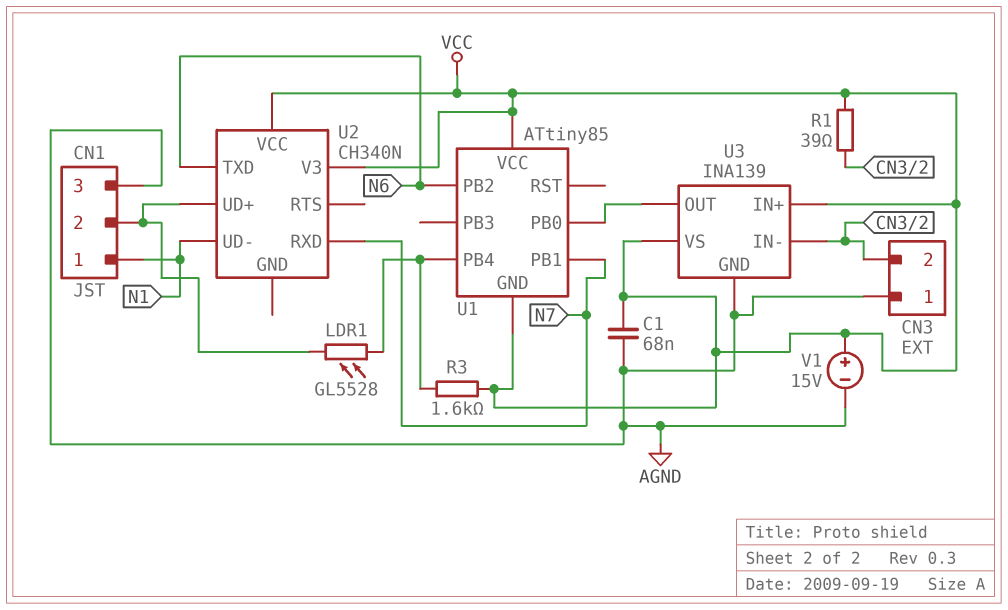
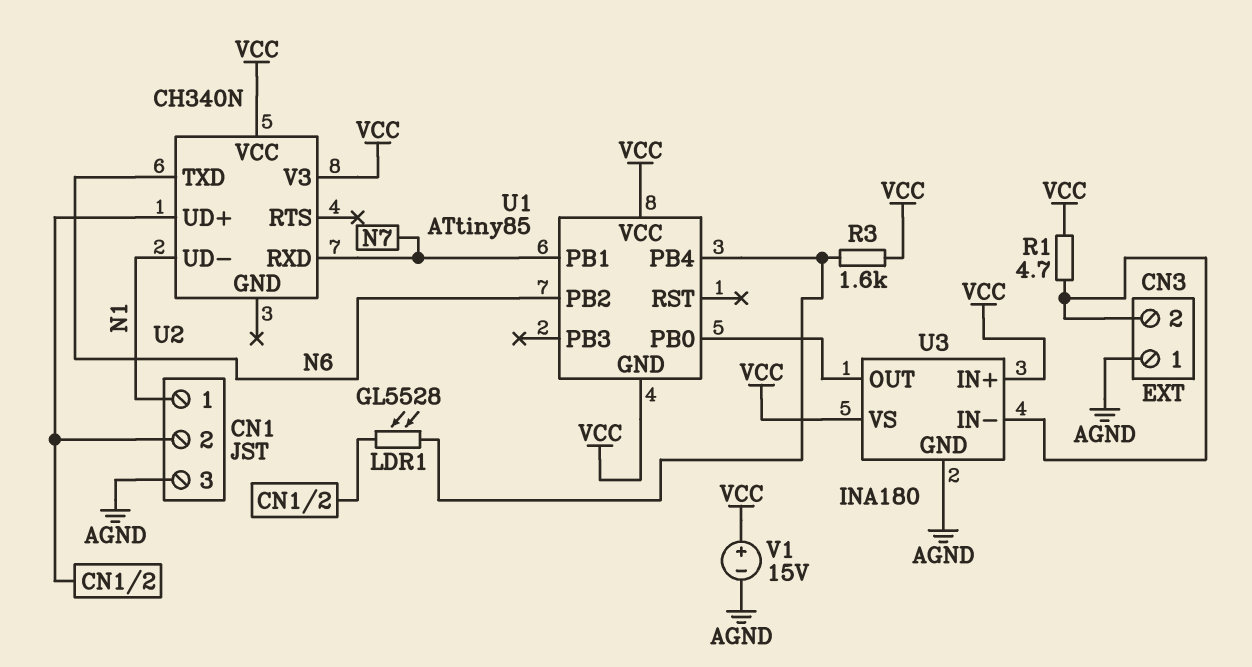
C1: 68nF (AGND, VCC) -> none
R1: 39 (CN3/2, VCC) -> 4.7 (CN3/2, VCC)
U3: INA139 -> INA180

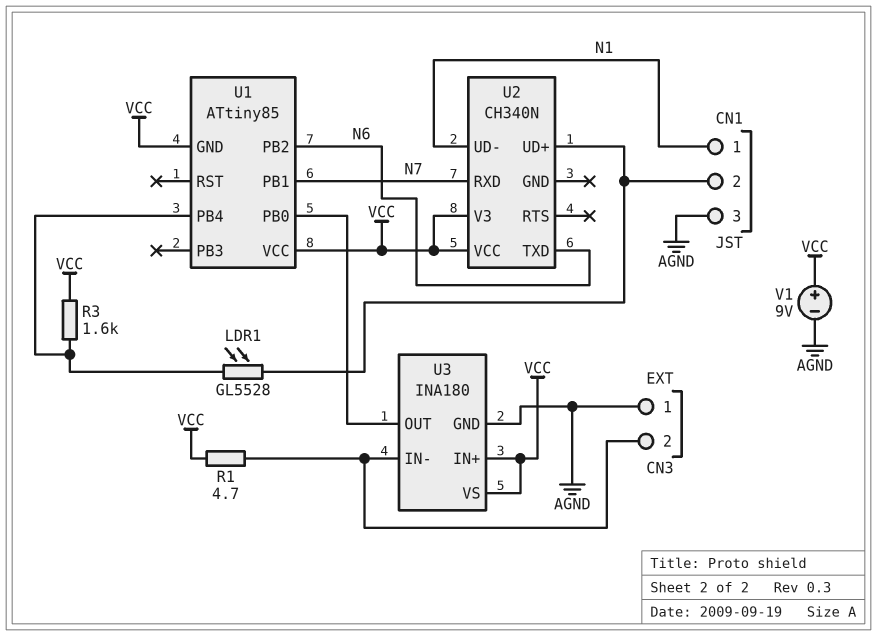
V1: 15V (plus VCC, minus AGND) -> 9V (plus VCC, minus AGND)

